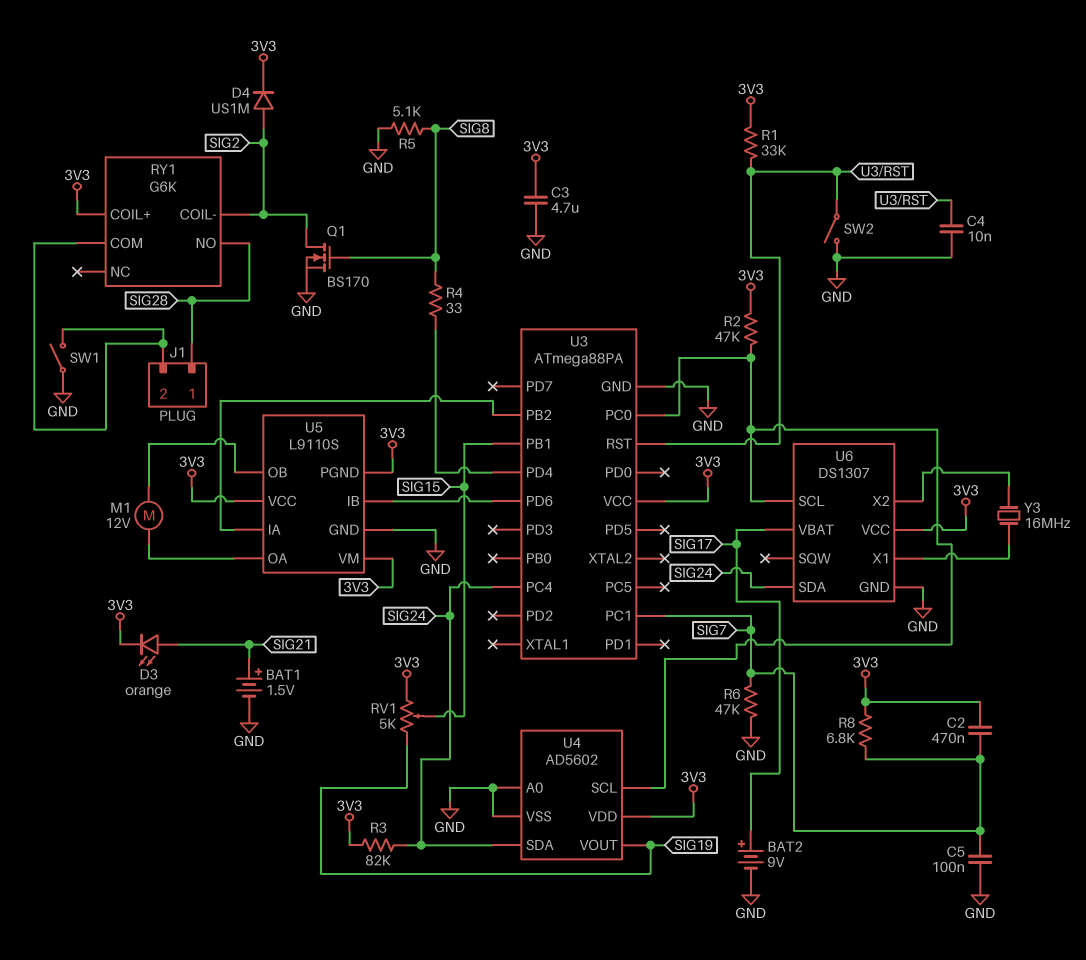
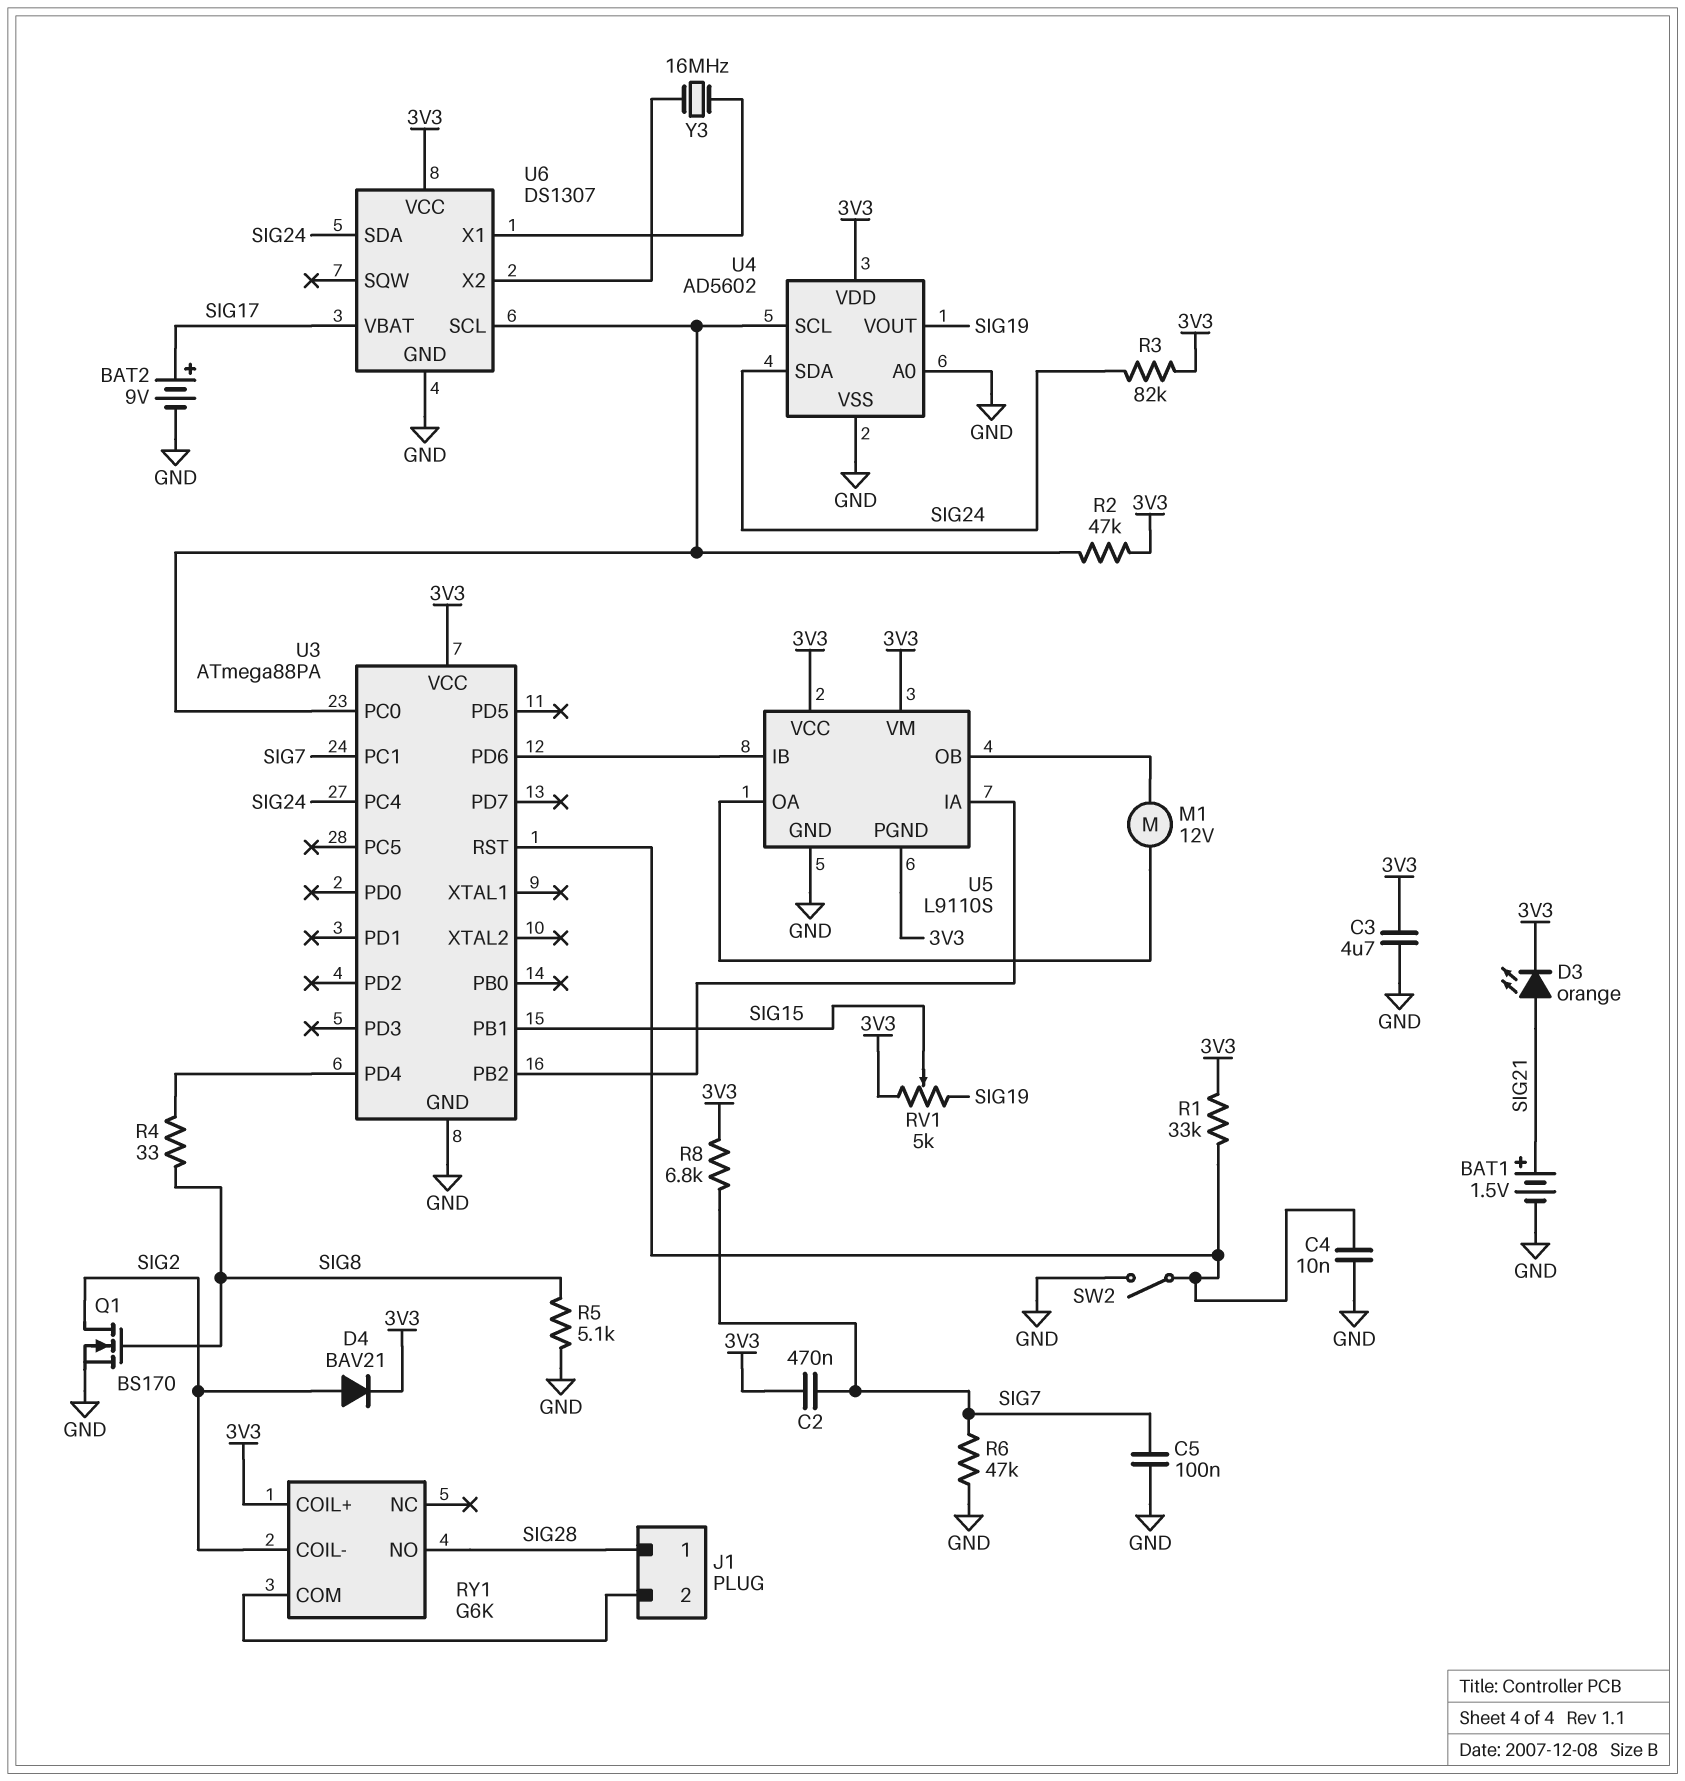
D4: diode US1M (A SIG2, K 3V3) -> diode BAV21 (A SIG2, K 3V3)
SW1: switch (GND, J1/2) -> none

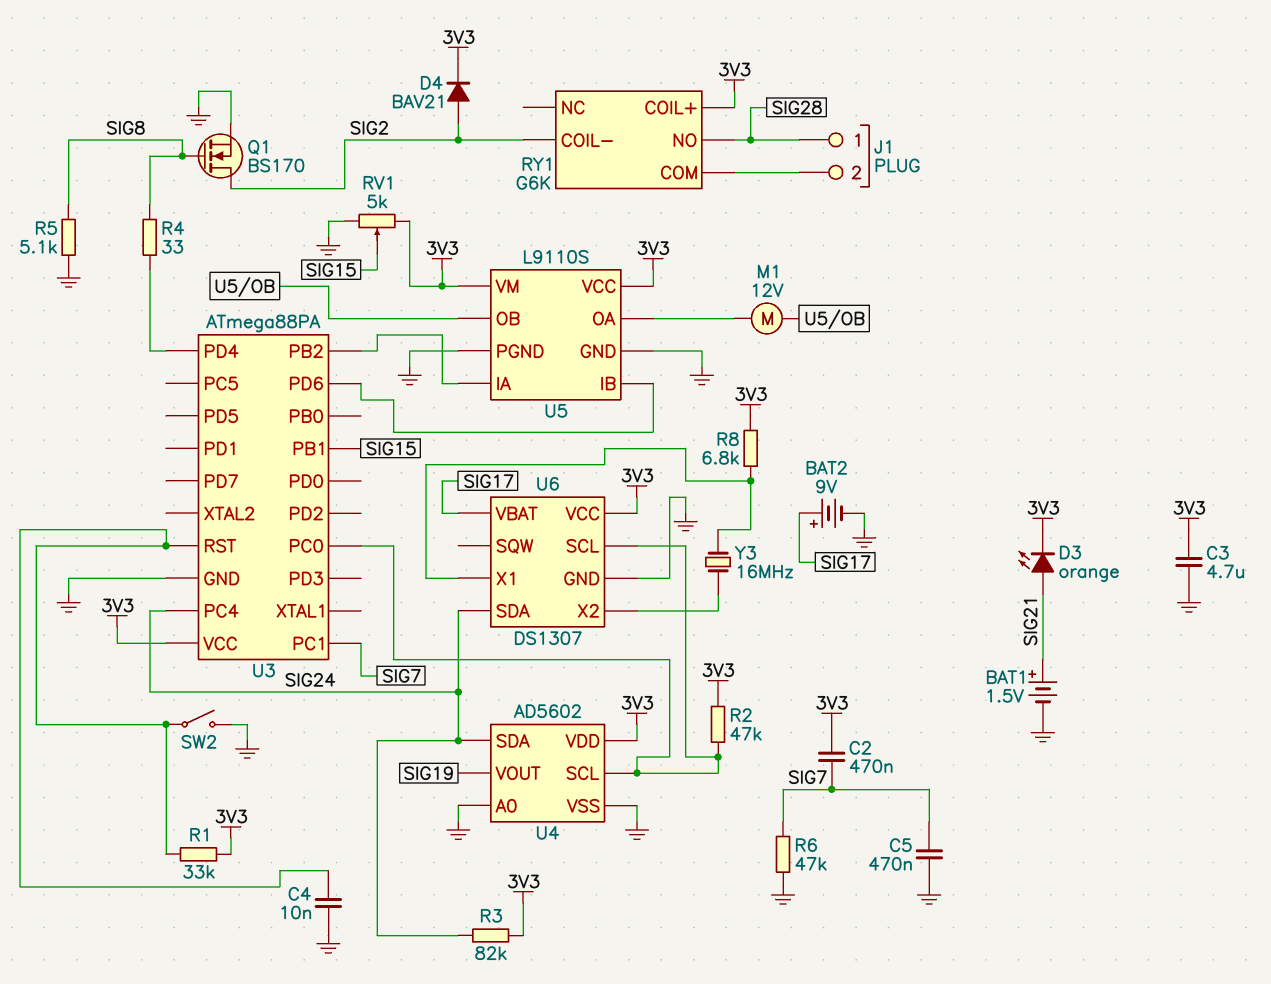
C5: 100nF (GND, SIG7) -> 470nF (GND, SIG7)
R8: 6.8k (3V3, SIG7) -> 6.8k (3V3, U6/X1)
RV1: 5k (3V3, SIG19, wiper SIG15) -> 5k (3V3, GND, wiper SIG15)
U5 pin PGND: 3V3 -> GND

